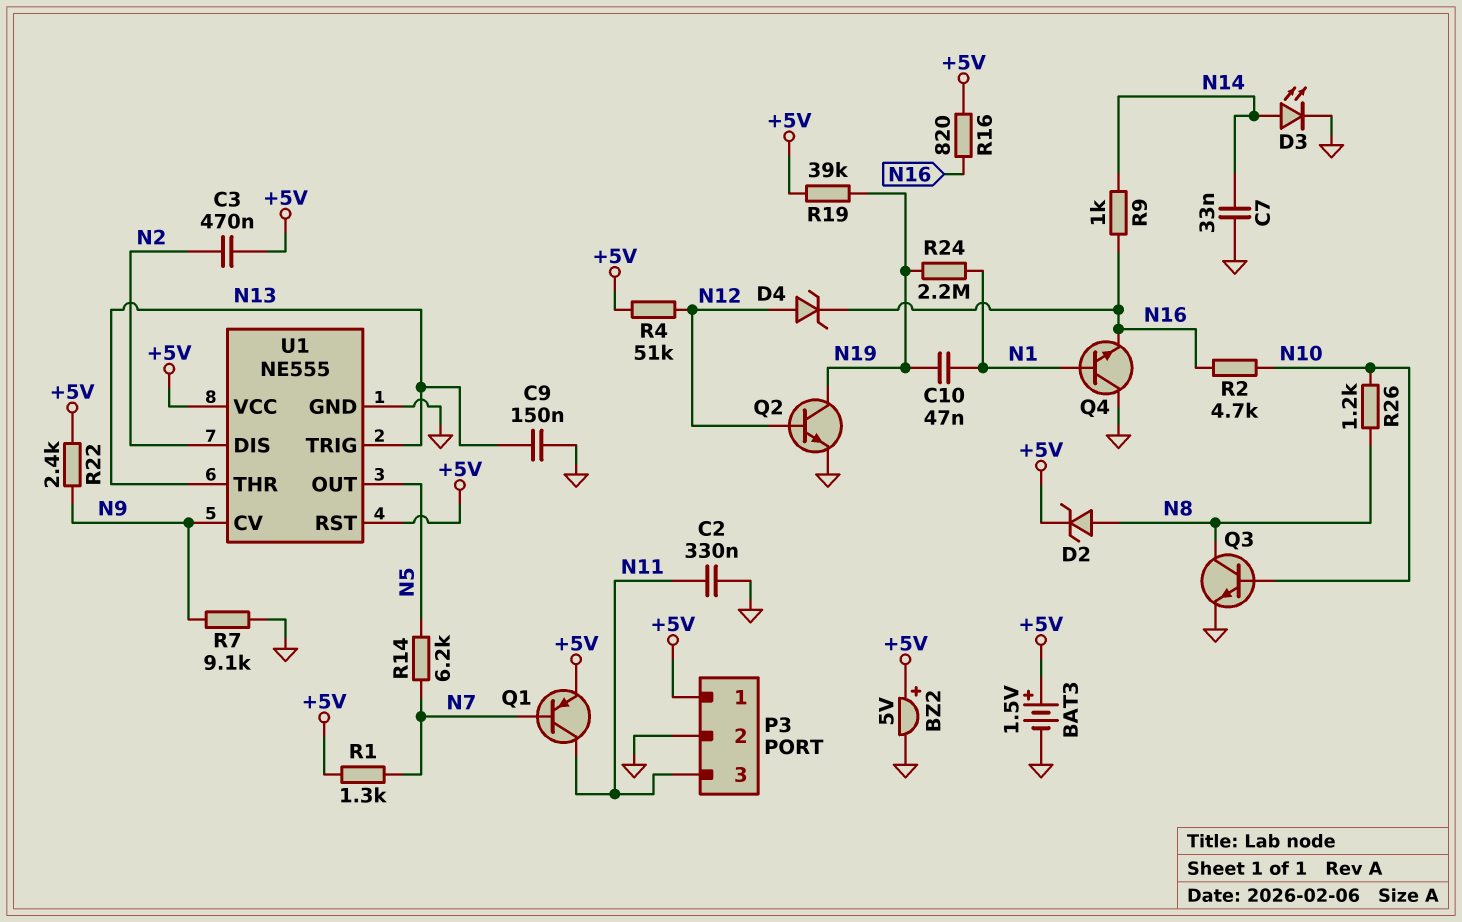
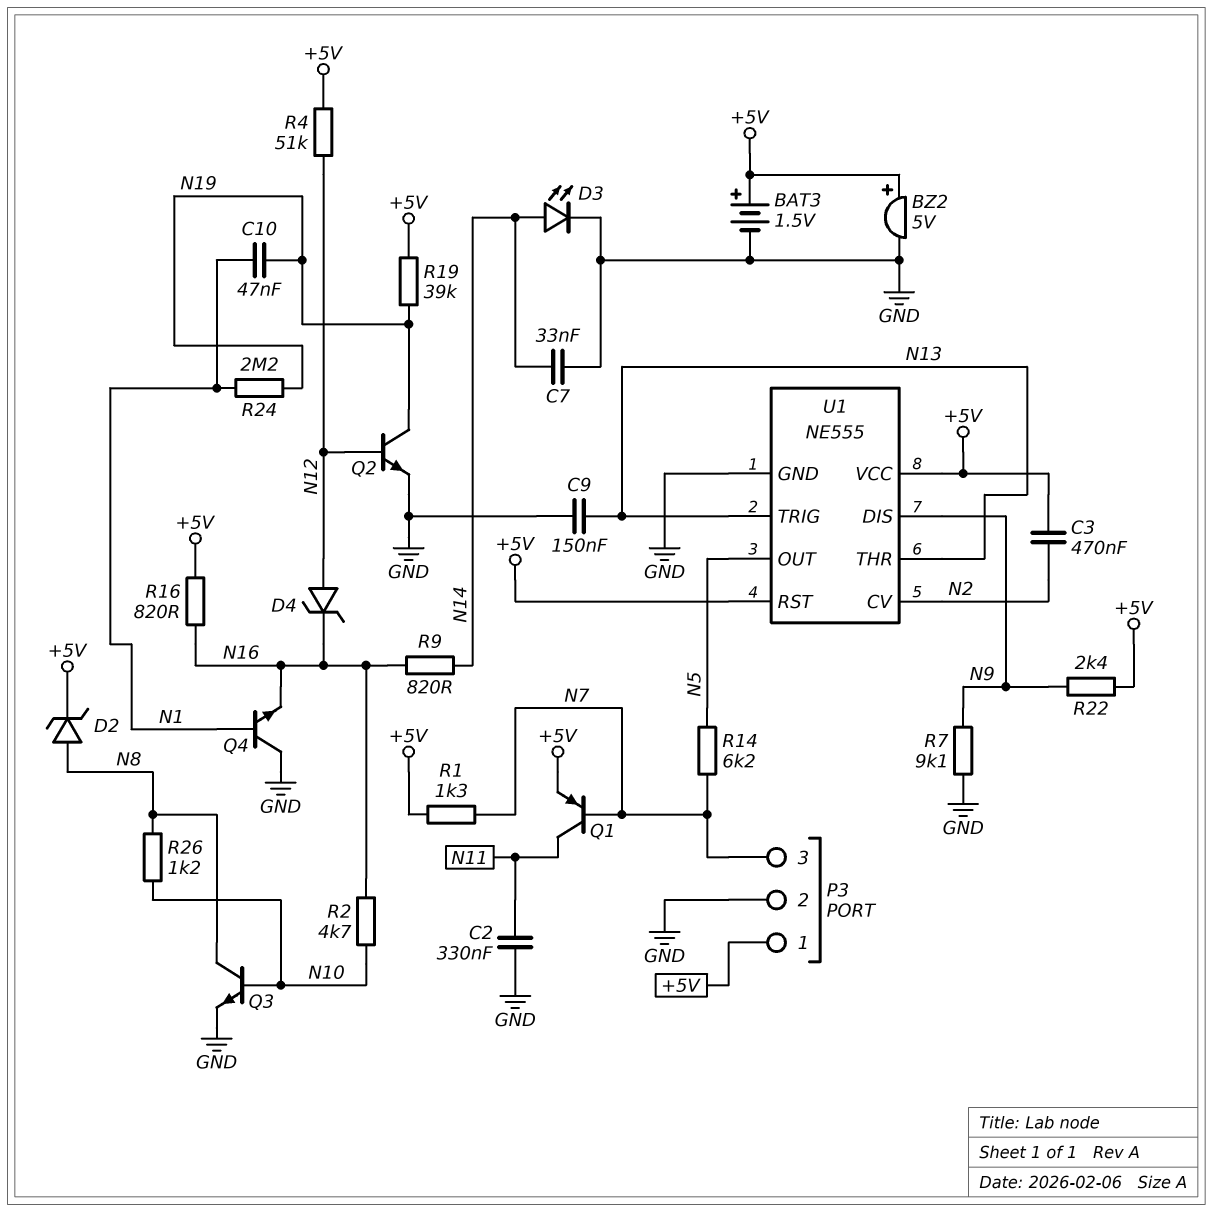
P3 pin 3: N11 -> N7
R9: 1k (N14, N16) -> 820 (N14, N16)
U1 pin CV: N9 -> N2
U1 pin DIS: N2 -> N9

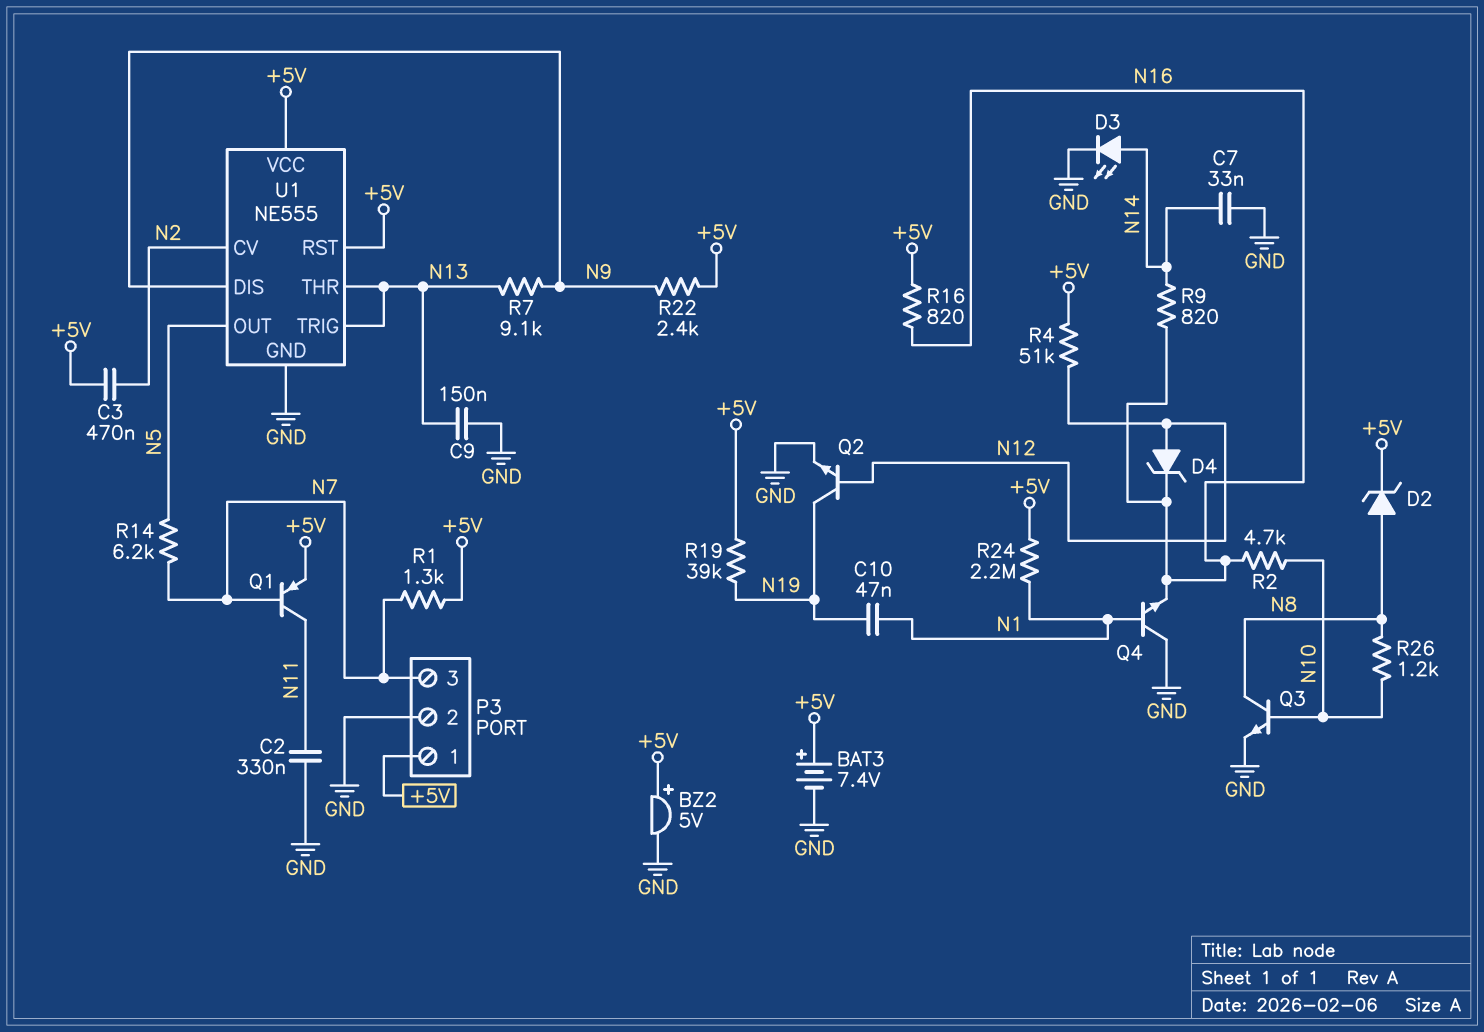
BAT3: 1.5V (plus +5V, minus GND) -> 7.4V (plus +5V, minus GND)
R7: 9.1k (GND, N9) -> 9.1k (N9, N13)
R24: 2.2M (N1, N19) -> 2.2M (+5V, N1)

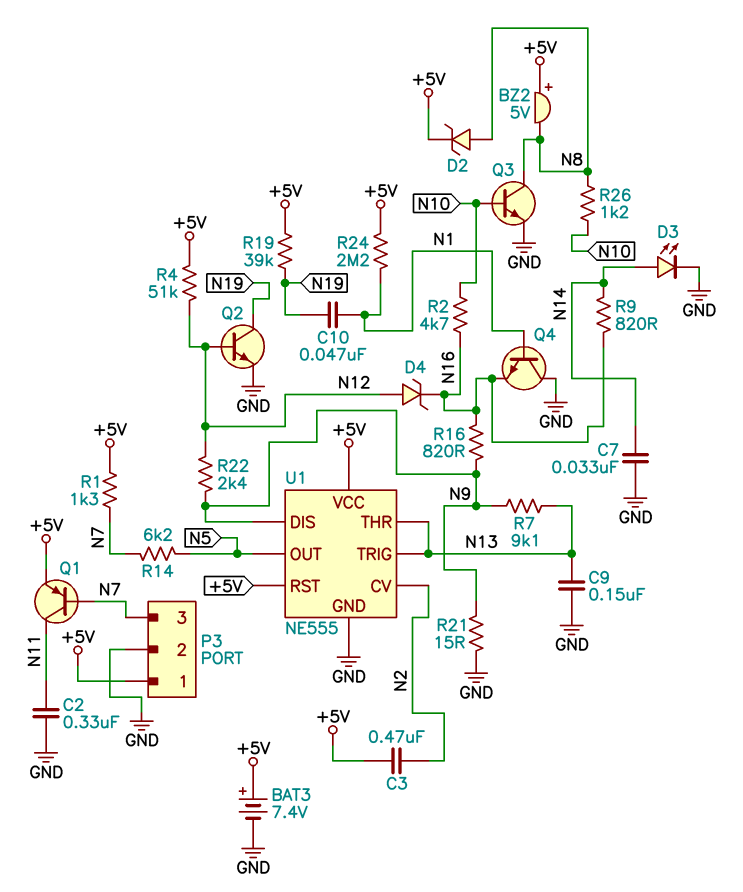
BZ2: buzzer 5V (plus +5V, minus GND) -> buzzer 5V (plus +5V, minus N8)
R16: 820 (+5V, N16) -> 820 (N9, N16)
R21: none -> 15 (GND, N9)
R22: 2.4k (+5V, N9) -> 2.4k (N9, N12)

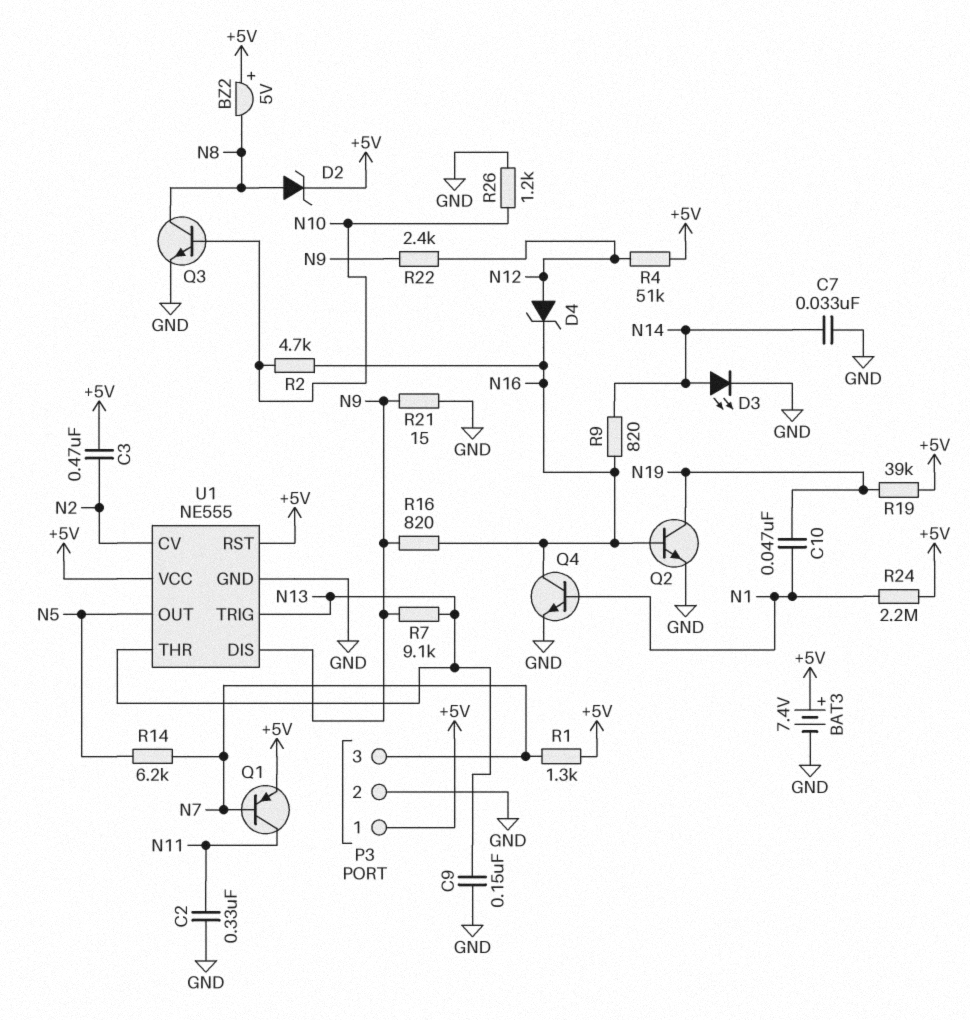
Q2: NPN (B N12, C N19, E GND) -> NPN (B N16, C N19, E GND)
Q4: NPN (B N1, C GND, E N16) -> NPN (B N1, C N16, E GND)
R26: 1.2k (N8, N10) -> 1.2k (GND, N10)

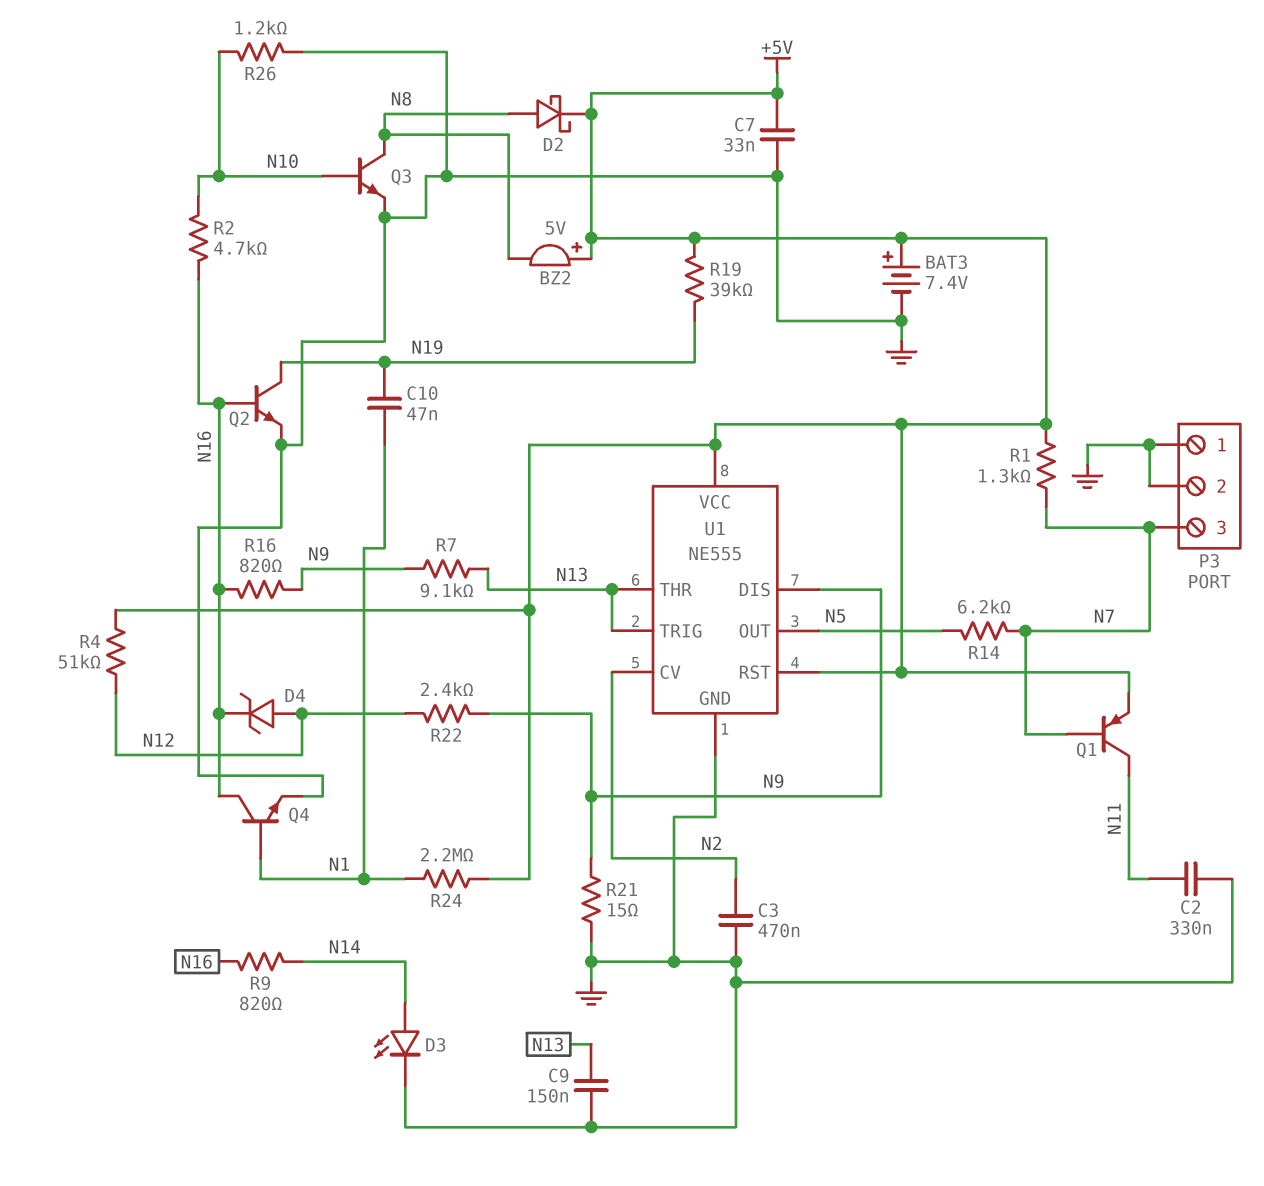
C3: 470nF (+5V, N2) -> 470nF (GND, N2)
C7: 33nF (GND, N14) -> 33nF (+5V, GND)
D2: zener (A N8, K +5V) -> schottky (A N8, K +5V)
P3 pin 1: +5V -> GND

